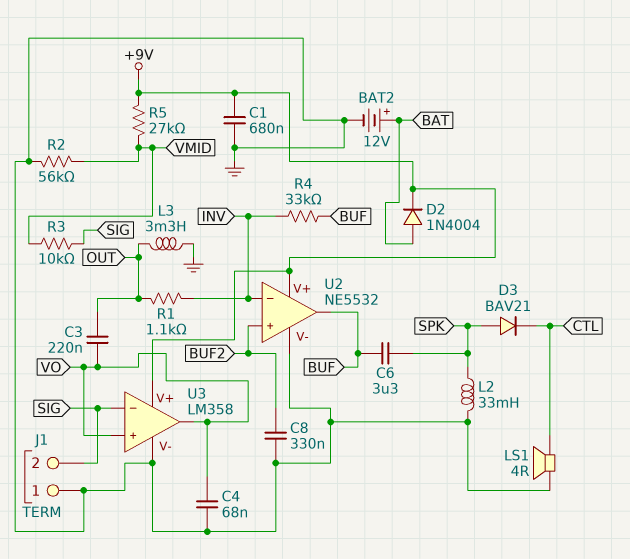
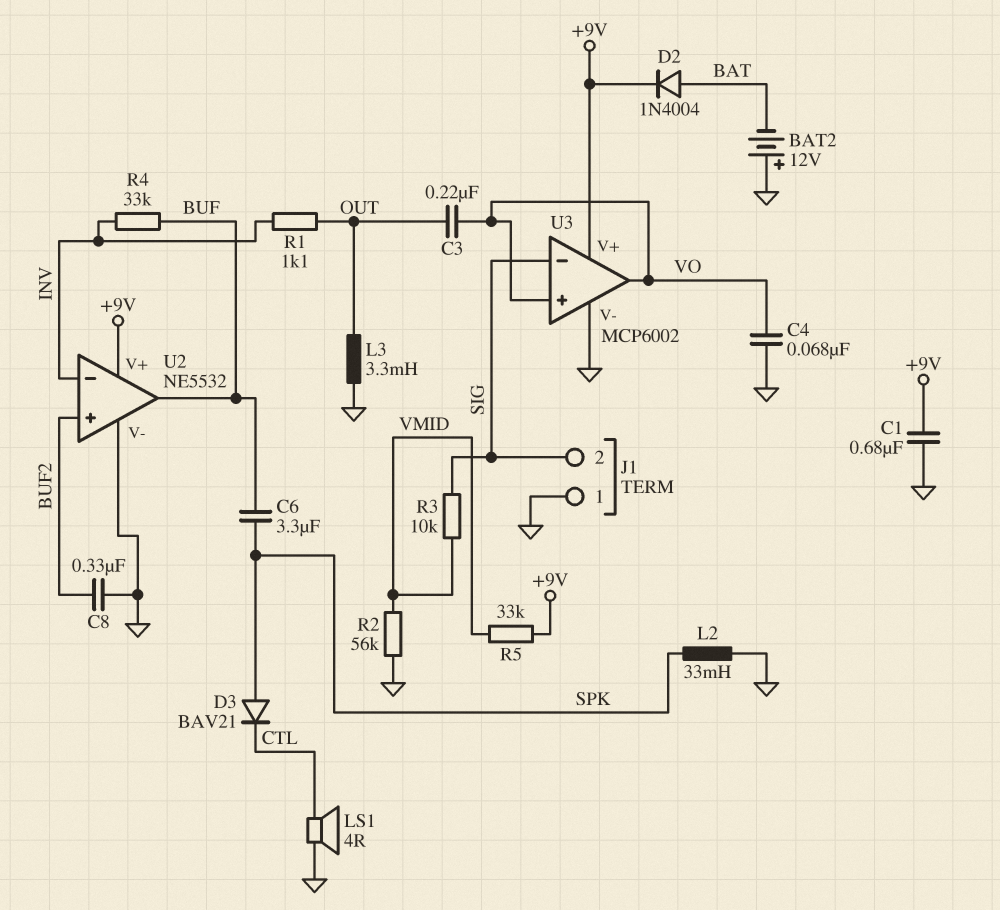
BAT2: 12V (plus BAT, minus GND) -> 12V (plus GND, minus BAT)
R5: 27k (+9V, VMID) -> 33k (+9V, VMID)
U3: LM358 -> MCP6002

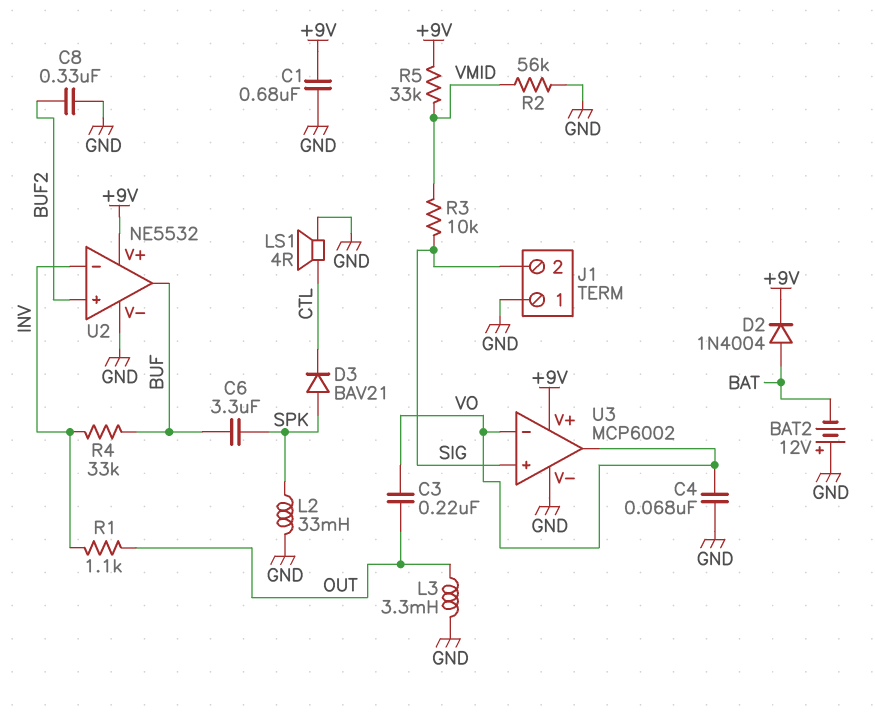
U3 pin in+: VO -> SIG
U3 pin in-: SIG -> VO

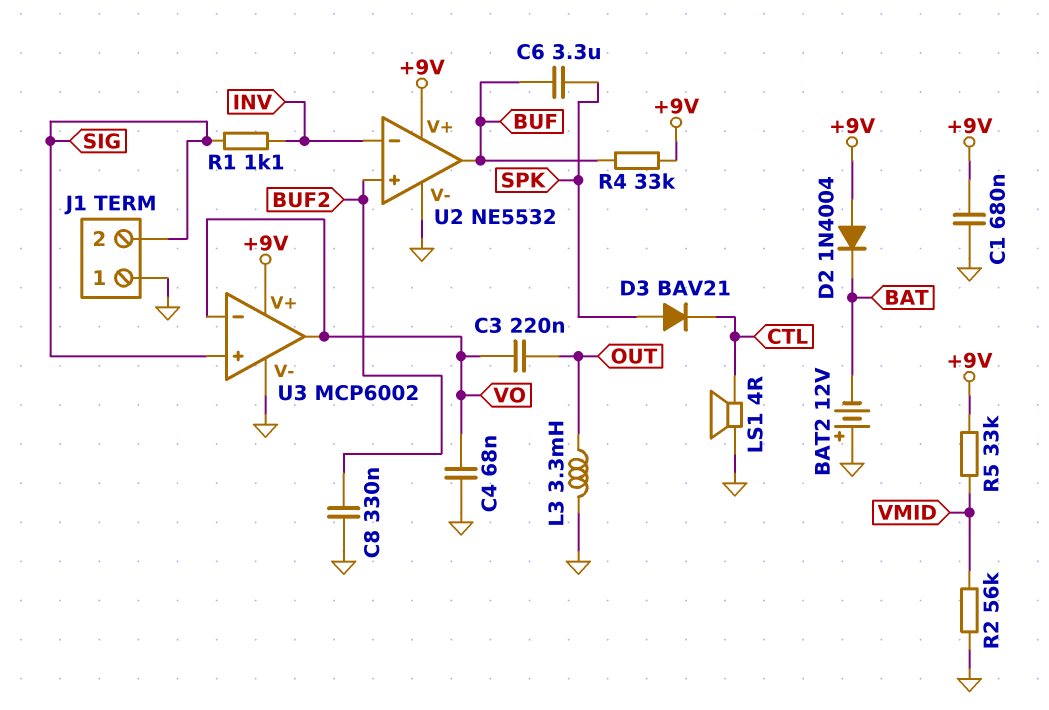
D2: diode 1N4004 (A BAT, K +9V) -> diode 1N4004 (A +9V, K BAT)
L2: 33mH (GND, SPK) -> none
R1: 1.1k (INV, OUT) -> 1.1k (INV, SIG)
R3: 10k (SIG, VMID) -> none
R4: 33k (BUF, INV) -> 33k (+9V, BUF)

